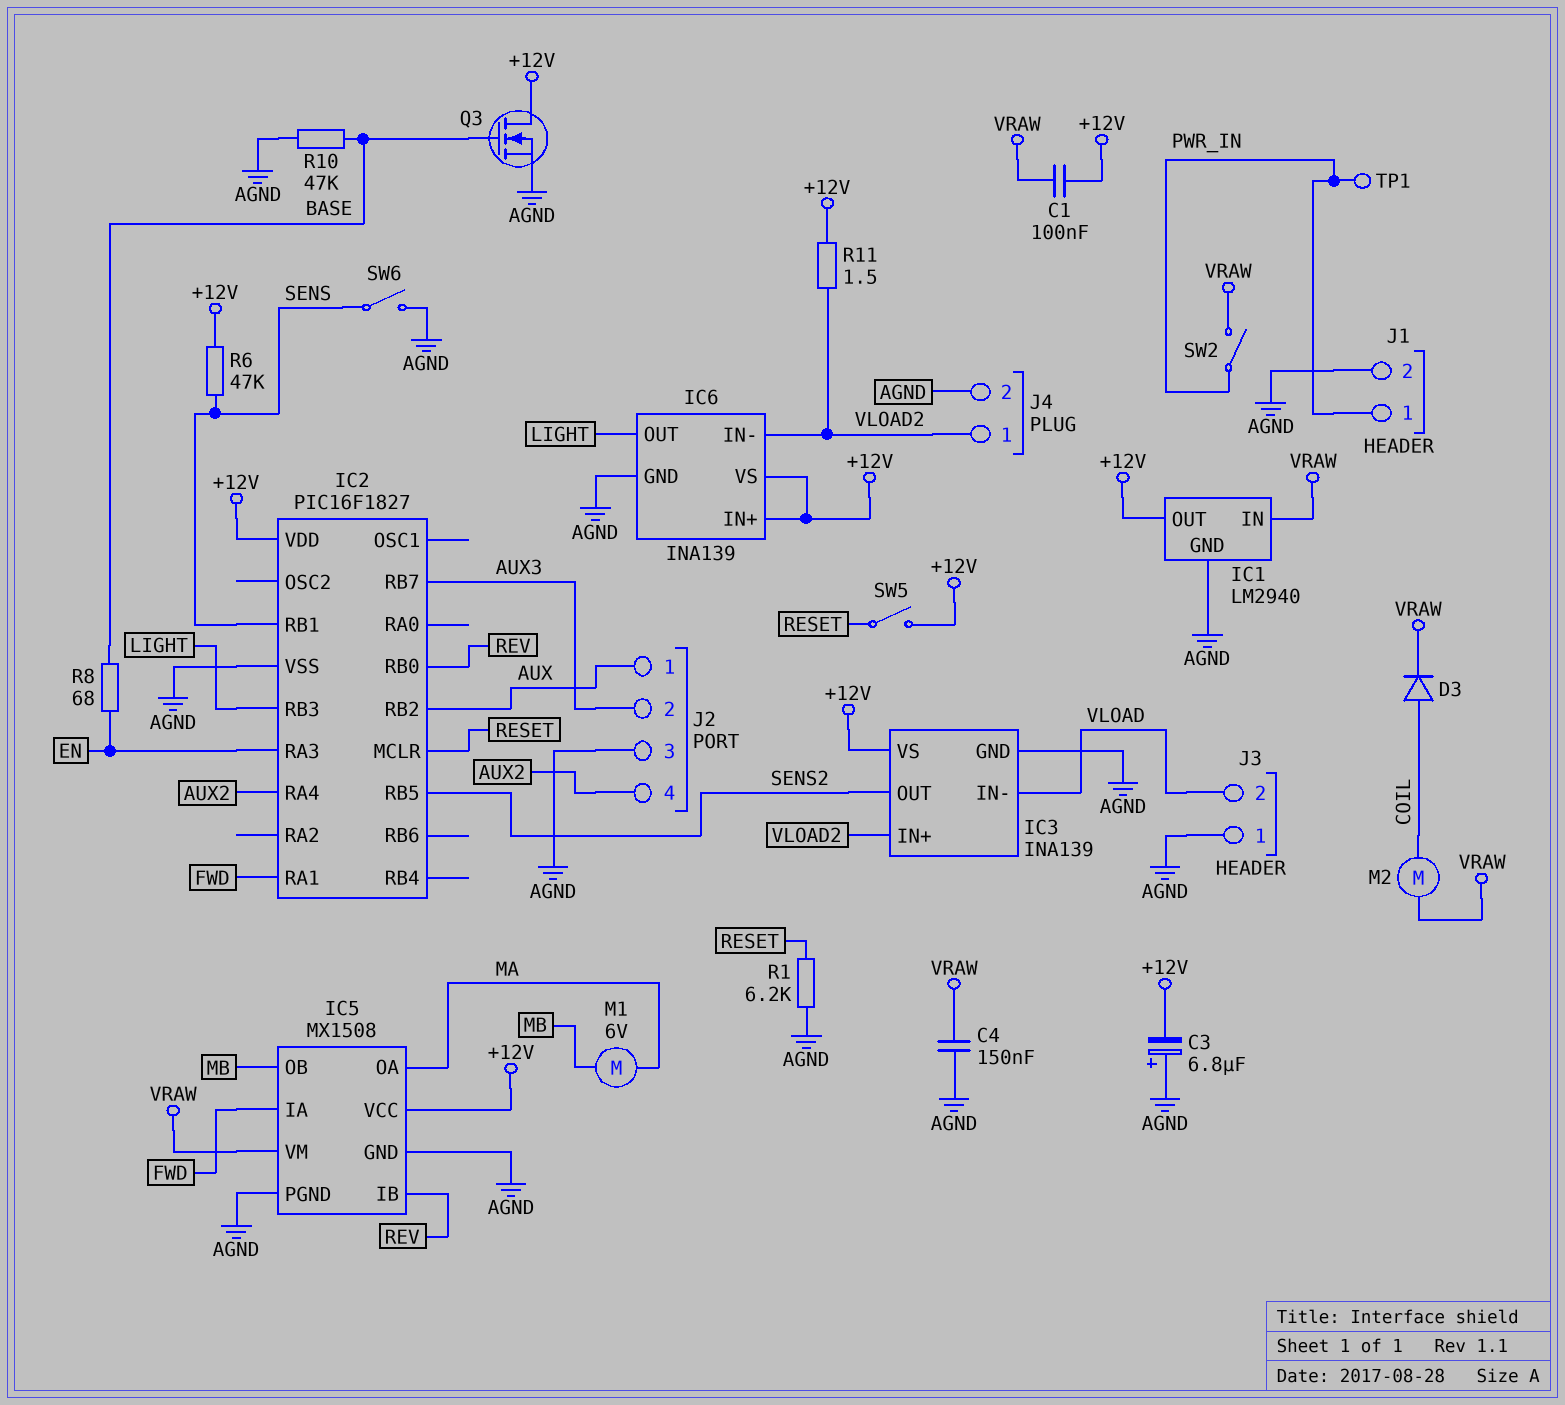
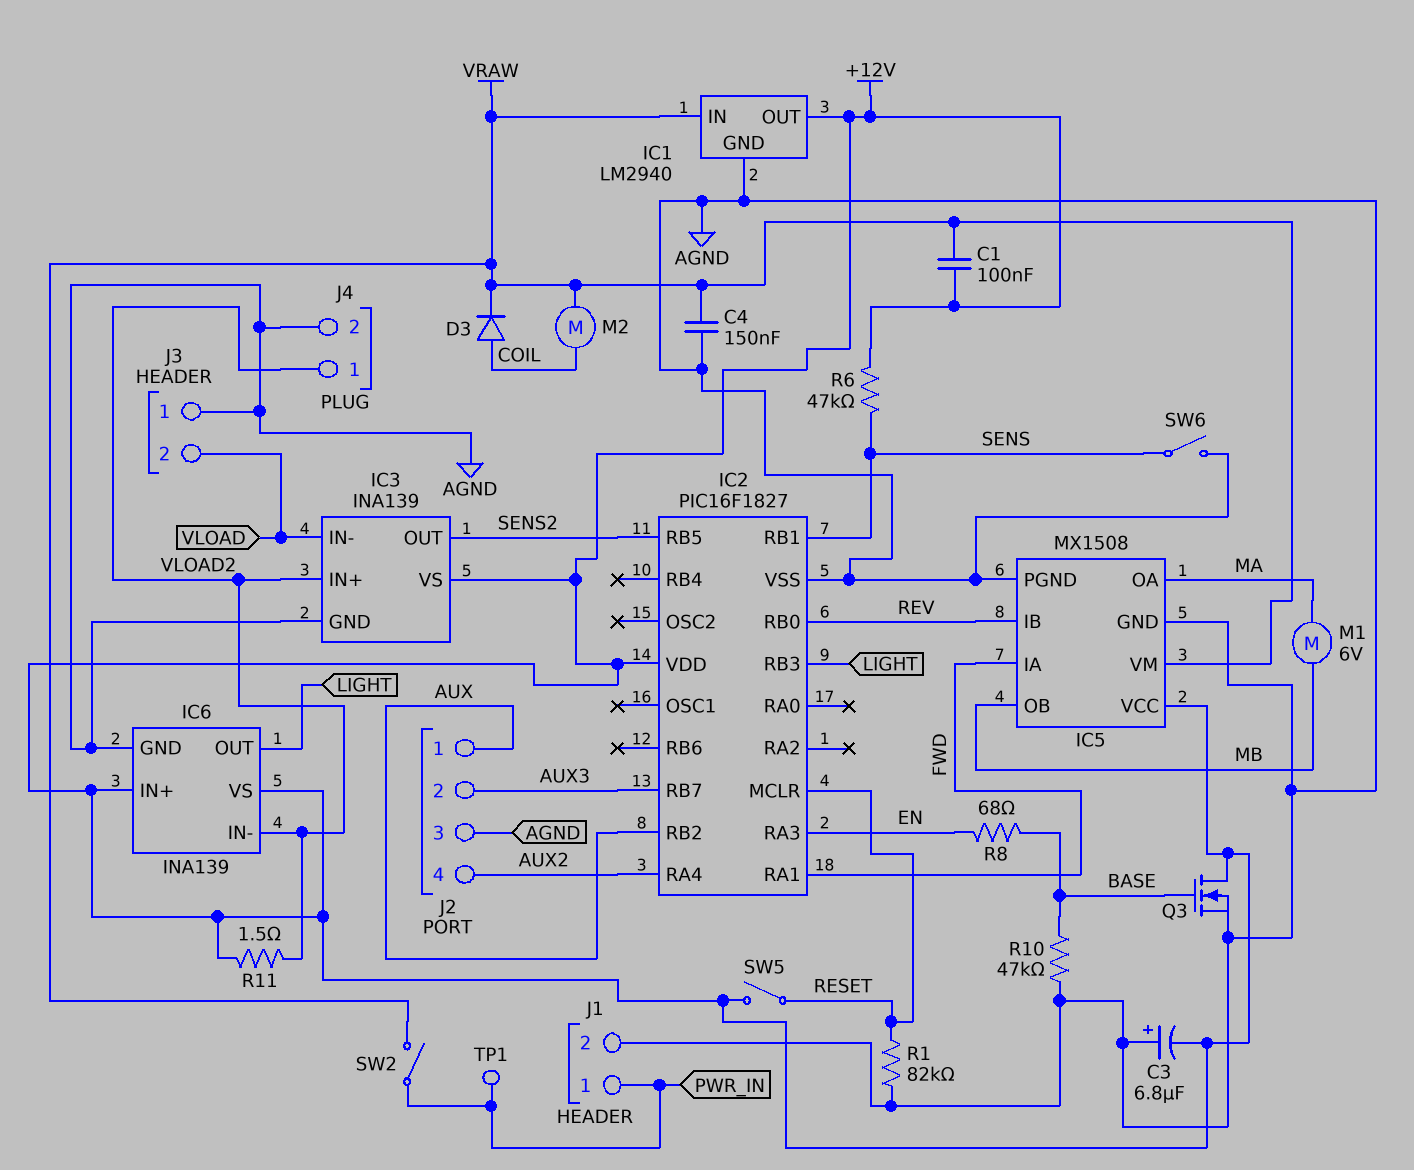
R1: 6.2k (AGND, RESET) -> 82k (AGND, RESET)

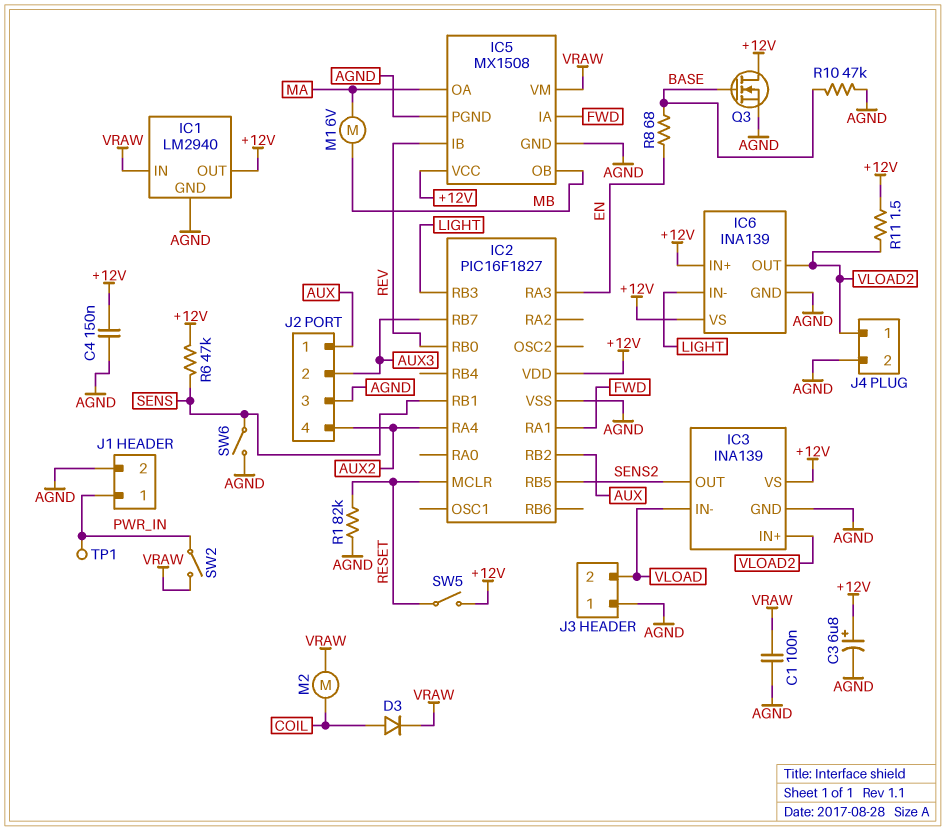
C1: 100nF (+12V, VRAW) -> 100nF (AGND, VRAW)
C3: 6.8uF (plus AGND, minus +12V) -> 6.8uF (plus +12V, minus AGND)
C4: 150nF (AGND, VRAW) -> 150nF (+12V, AGND)
IC6 pin IN-: VLOAD2 -> LIGHT
IC6 pin OUT: LIGHT -> VLOAD2

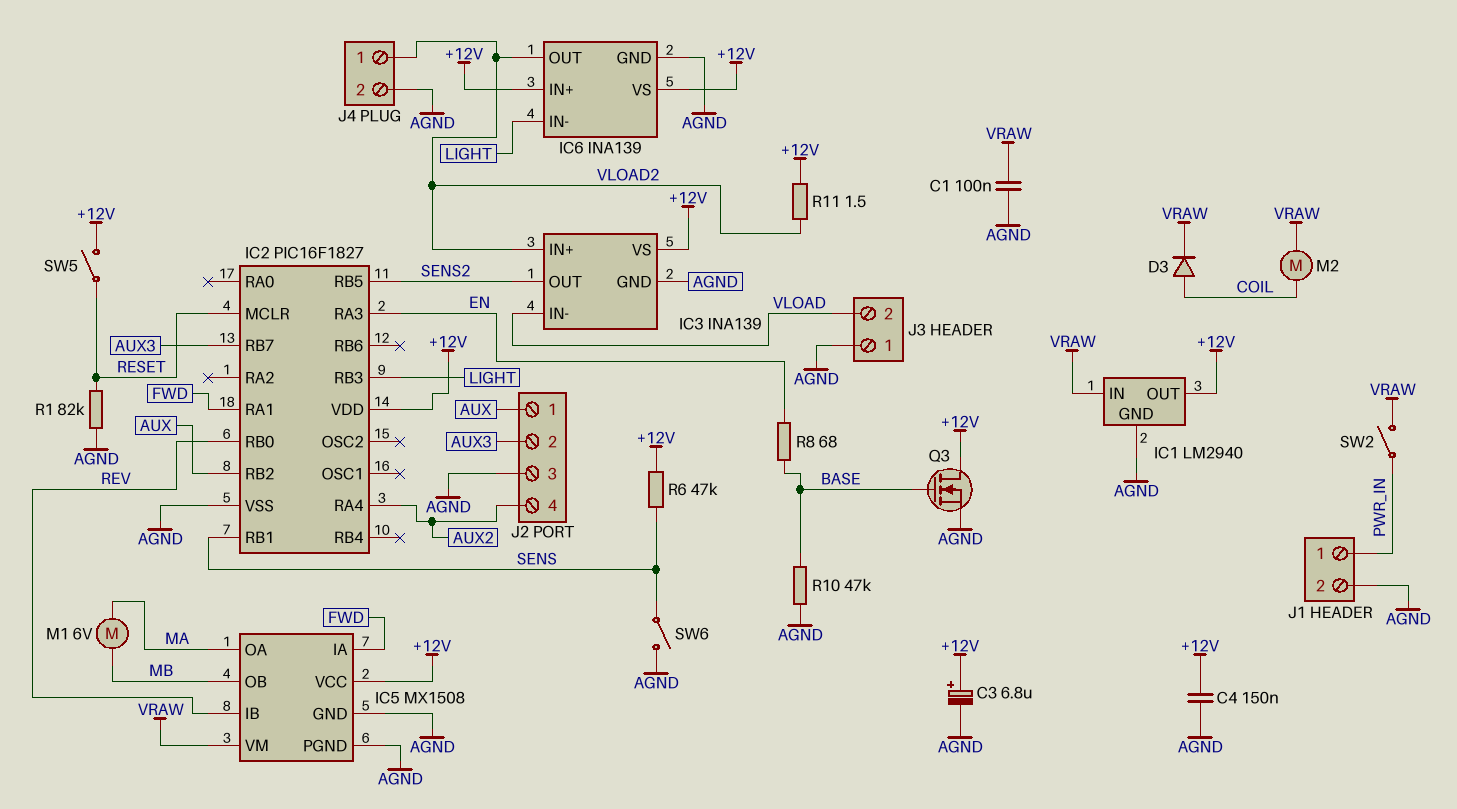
TP1: test point (PWR_IN) -> none

